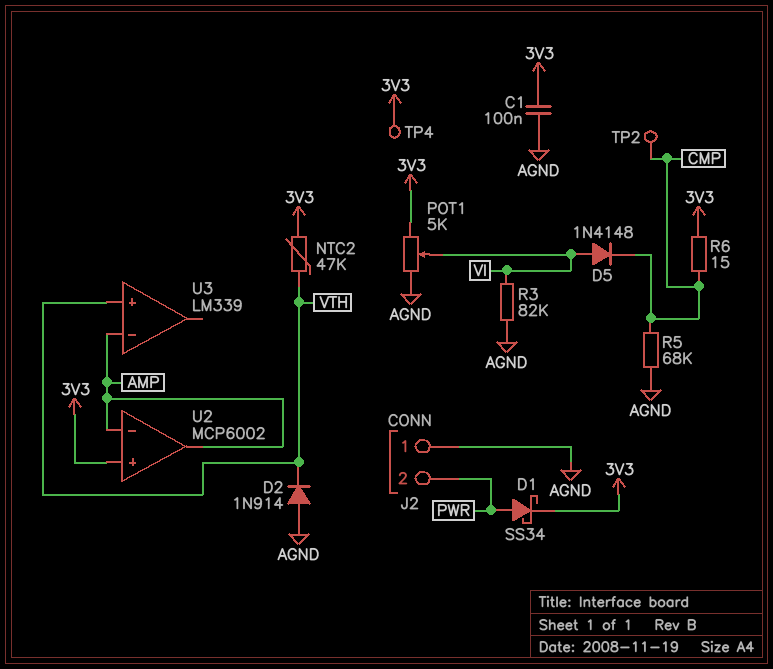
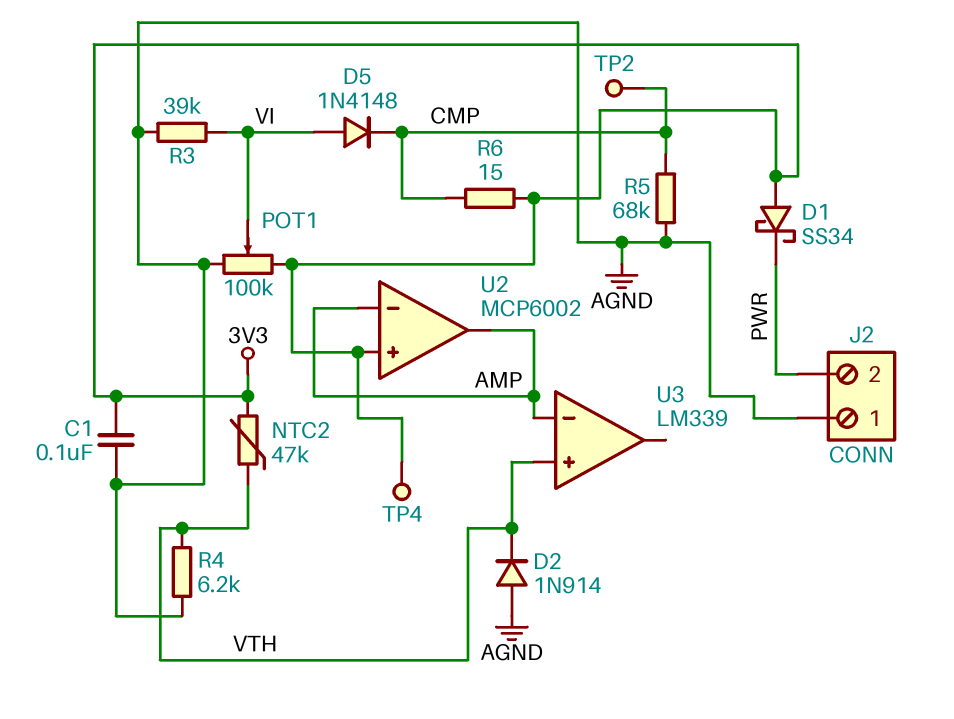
D1: schottky SS34 (A PWR, K 3V3) -> schottky SS34 (A 3V3, K PWR)
POT1: 5k (3V3, AGND, wiper VI) -> 100k (3V3, AGND, wiper VI)
R3: 82k (AGND, VI) -> 39k (AGND, VI)
R4: none -> 6.2k (AGND, VTH)

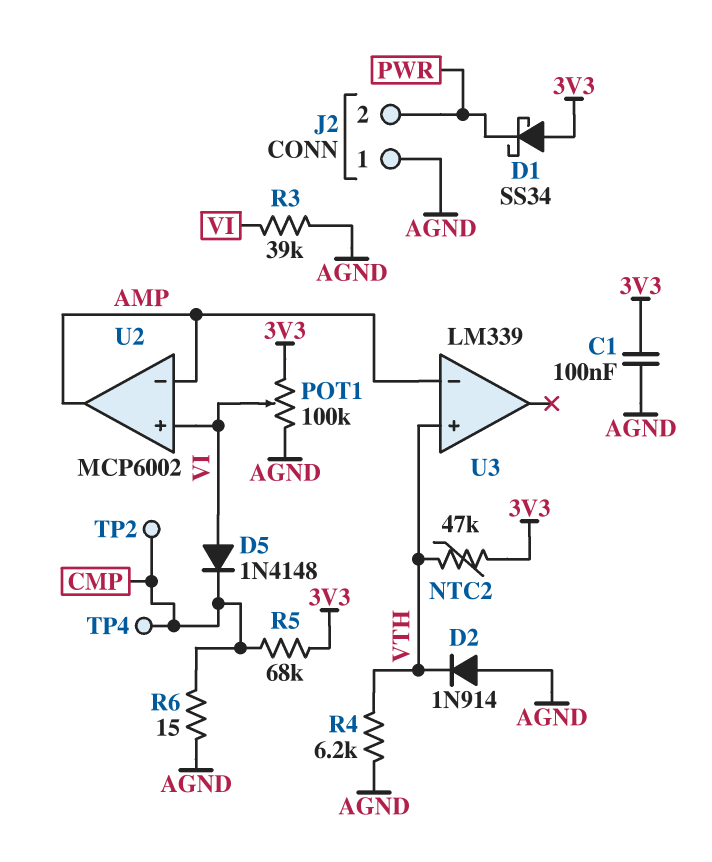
R5: 68k (AGND, CMP) -> 68k (3V3, CMP)
R6: 15 (3V3, CMP) -> 15 (AGND, CMP)
TP4: test point (3V3) -> test point (CMP)
U2 pin in+: 3V3 -> VI

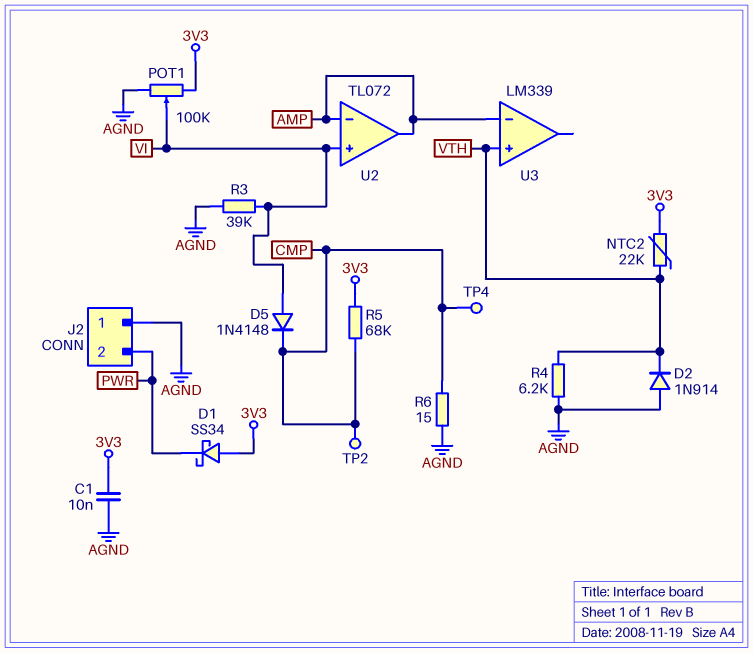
C1: 100nF (3V3, AGND) -> 10nF (3V3, AGND)
NTC2: 47k (3V3, VTH) -> 22k (3V3, VTH)
U2: MCP6002 -> TL072

